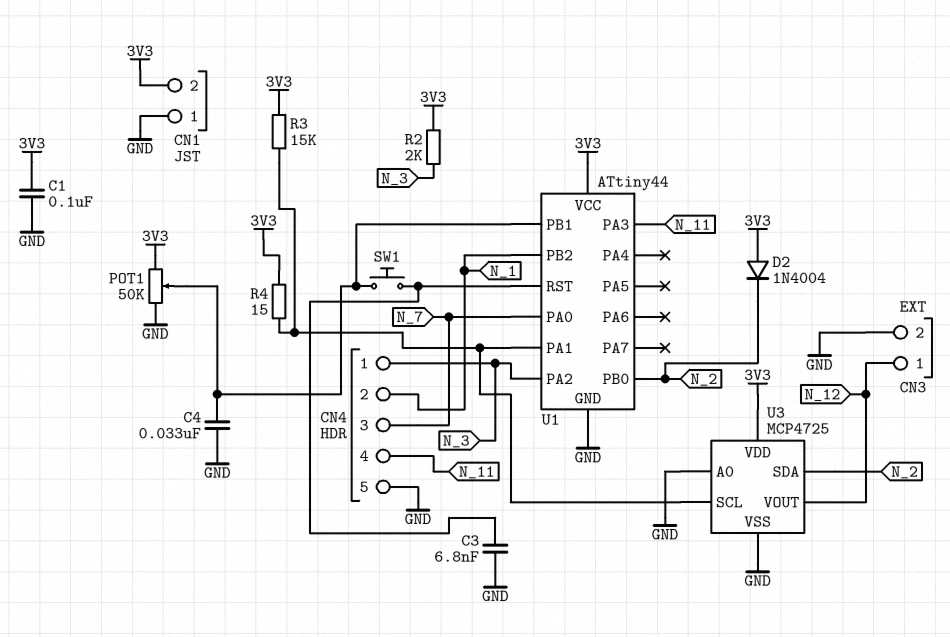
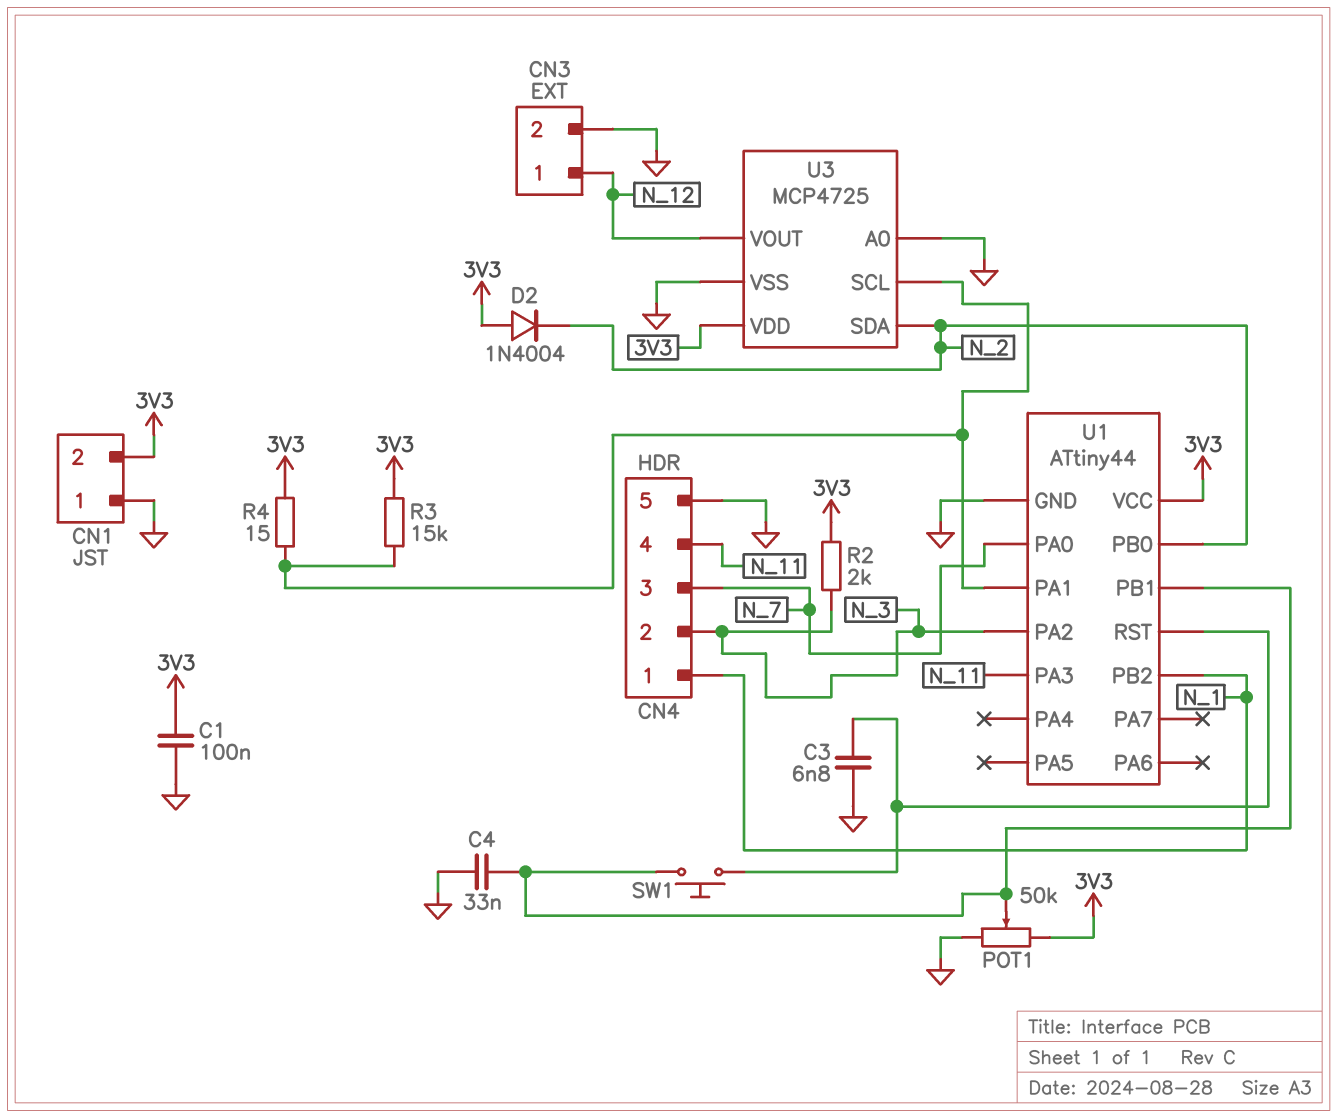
CN4 pin 1: N_3 -> N_1
CN4 pin 2: N_1 -> N_3

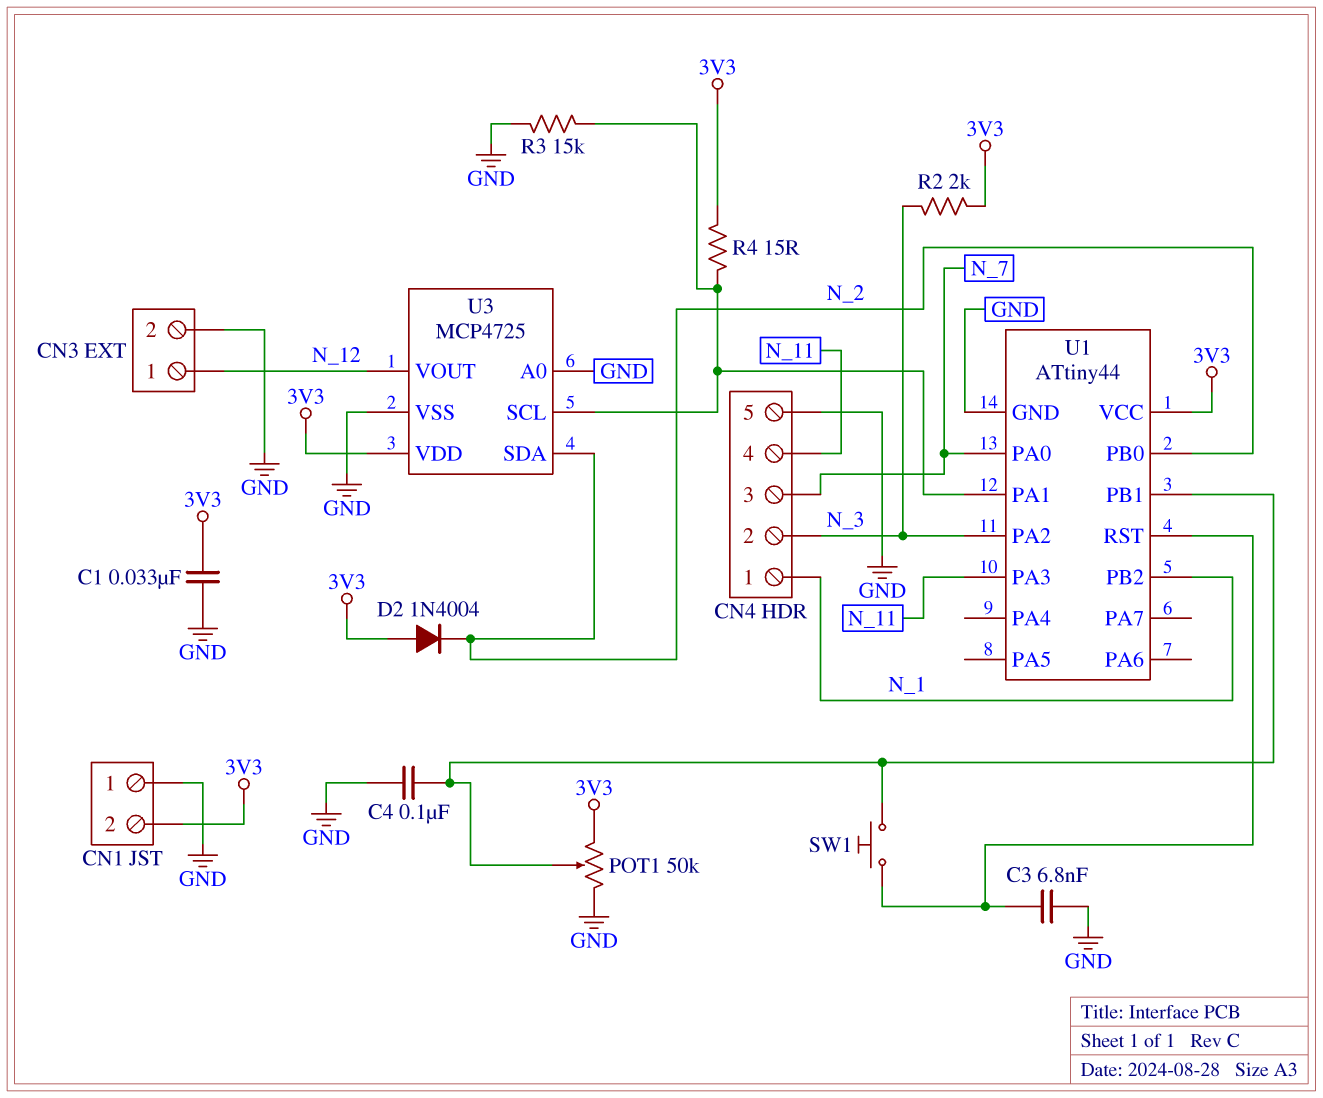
C1: 100nF (3V3, GND) -> 33nF (3V3, GND)
C4: 33nF (GND, U1/PB1) -> 100nF (GND, U1/PB1)
R3: 15k (3V3, U1/PA1) -> 15k (GND, U1/PA1)

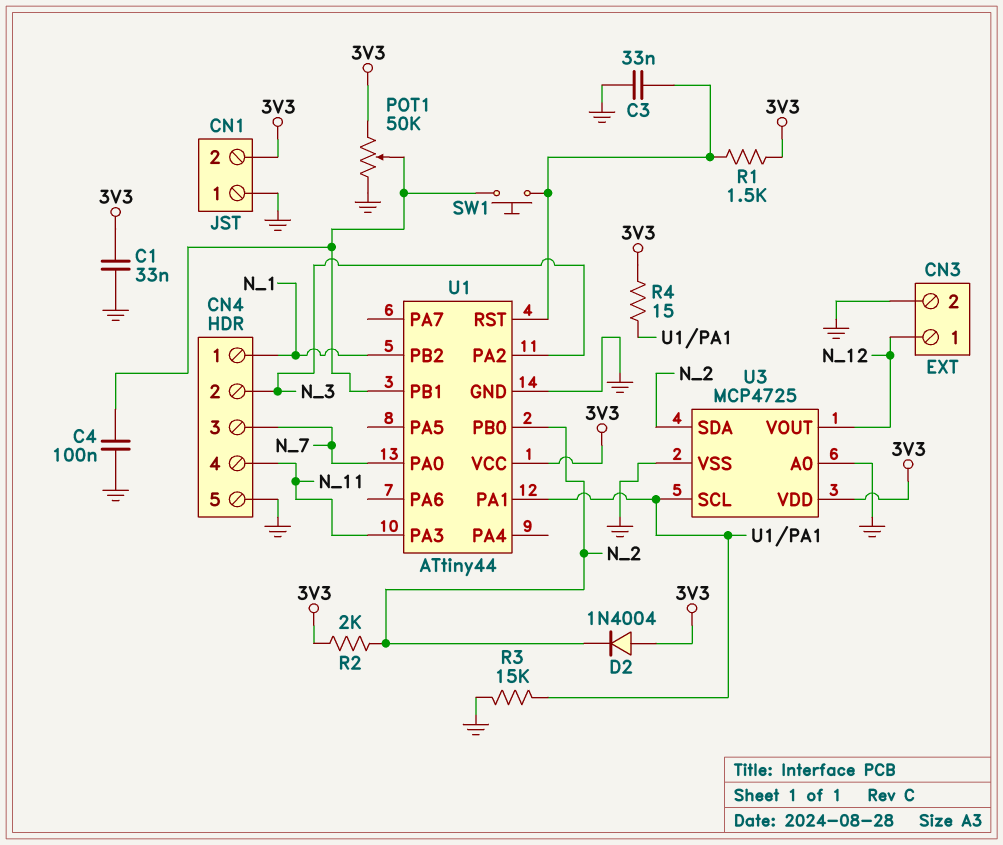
C3: 6.8nF (GND, U1/RST) -> 33nF (GND, U1/RST)
R1: none -> 1.5k (3V3, U1/RST)
R2: 2k (3V3, N_3) -> 2k (3V3, N_2)

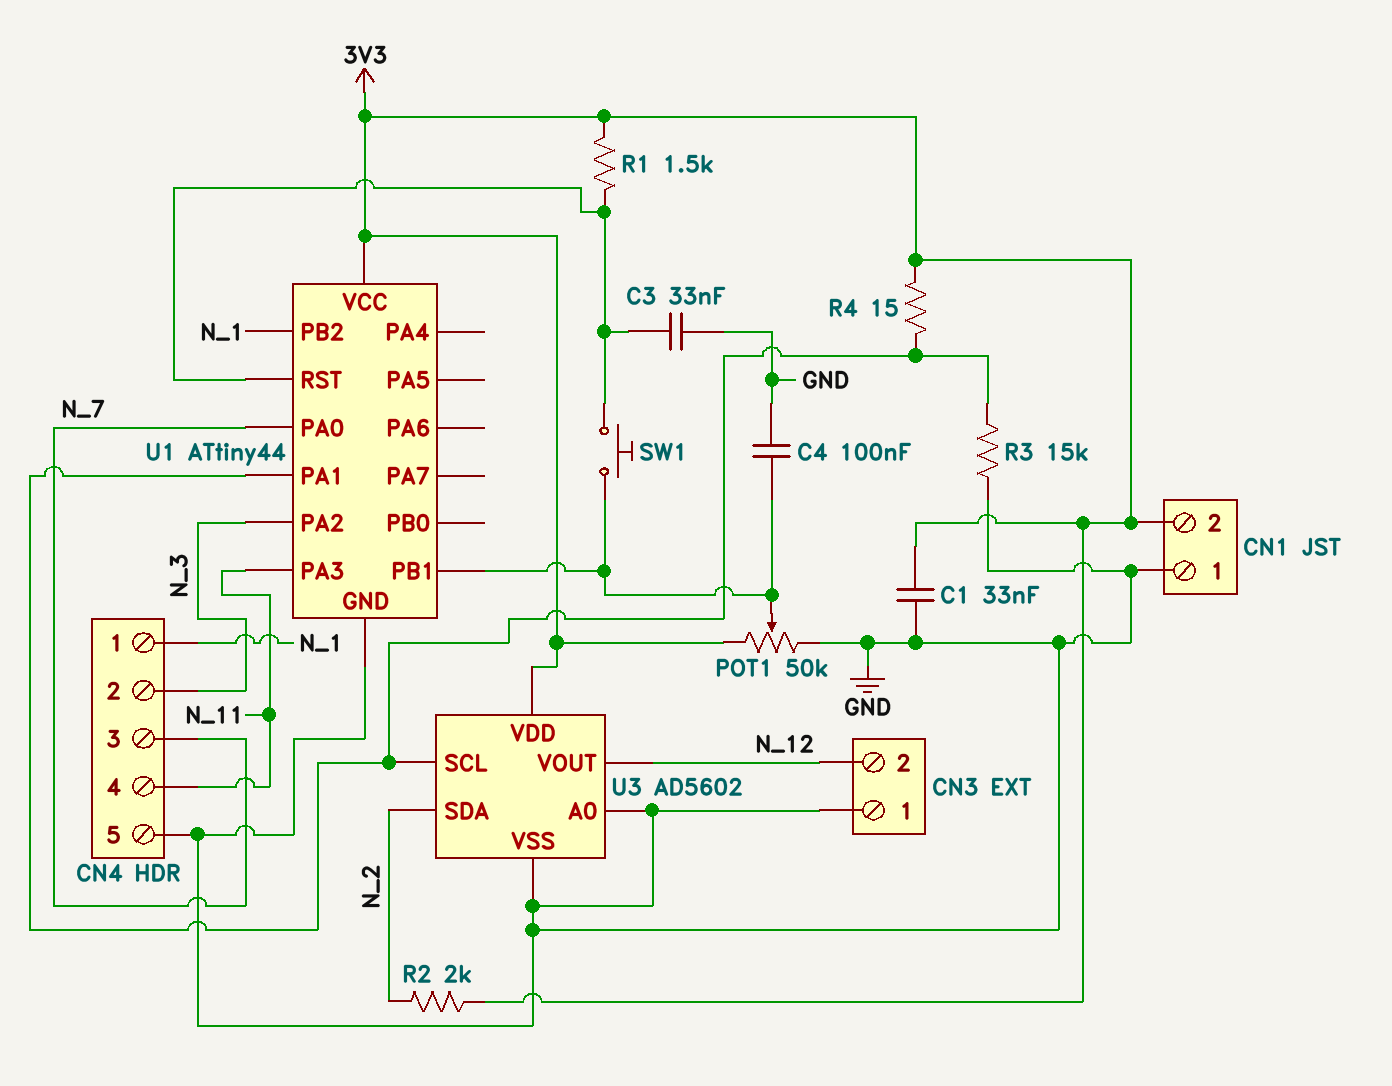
CN3 pin 1: N_12 -> GND
CN3 pin 2: GND -> N_12
D2: diode 1N4004 (A 3V3, K N_2) -> none
U1 pin PB0: N_2 -> none
U3: MCP4725 -> AD5602

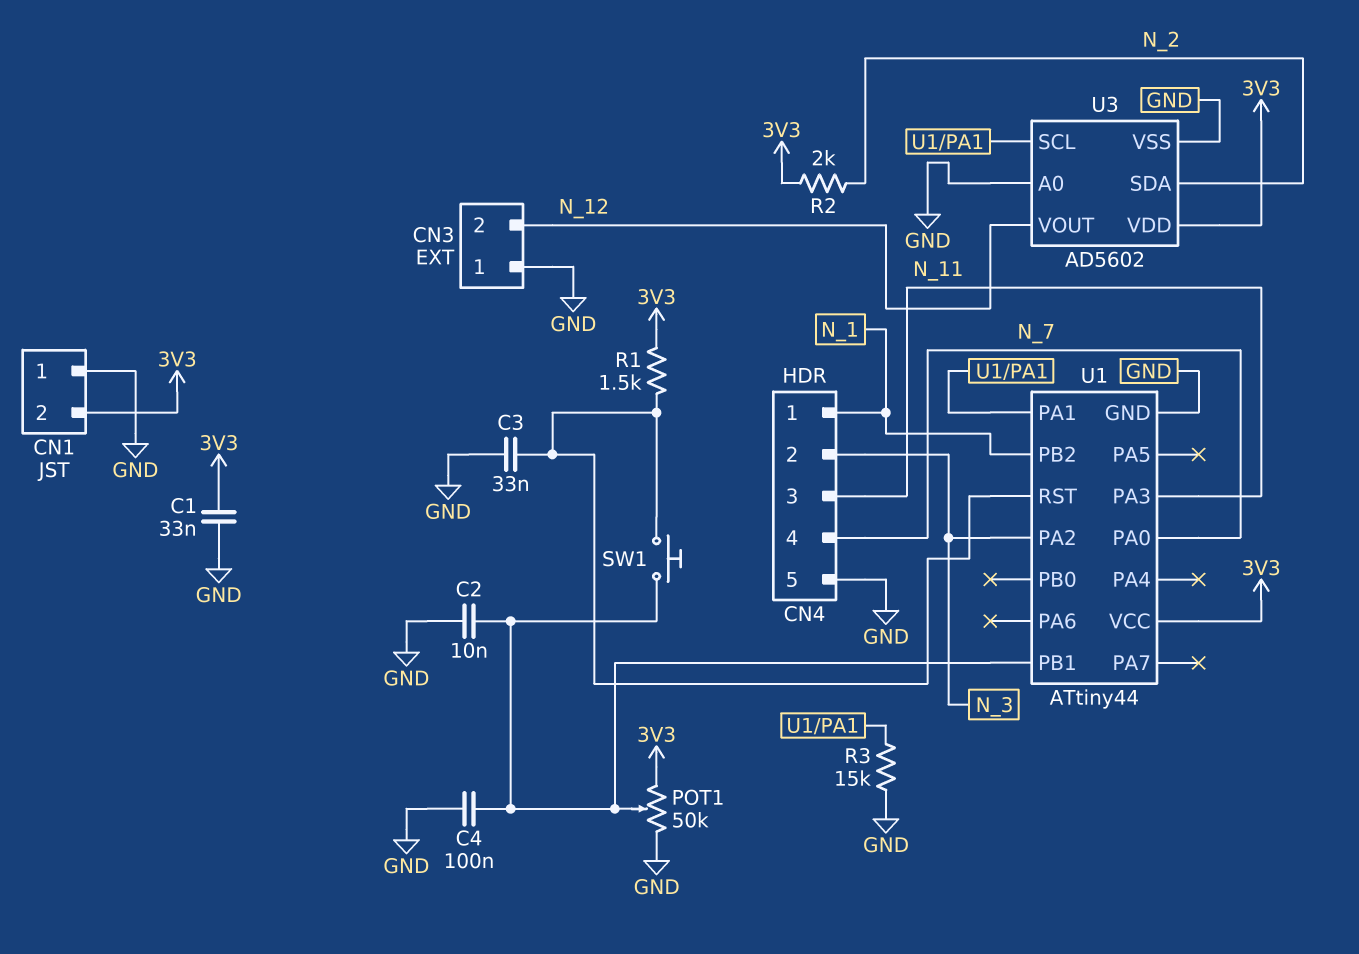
C2: none -> 10nF (GND, U1/PB1)
CN4 pin 3: N_7 -> N_11
CN4 pin 4: N_11 -> N_7
R4: 15 (3V3, U1/PA1) -> none

